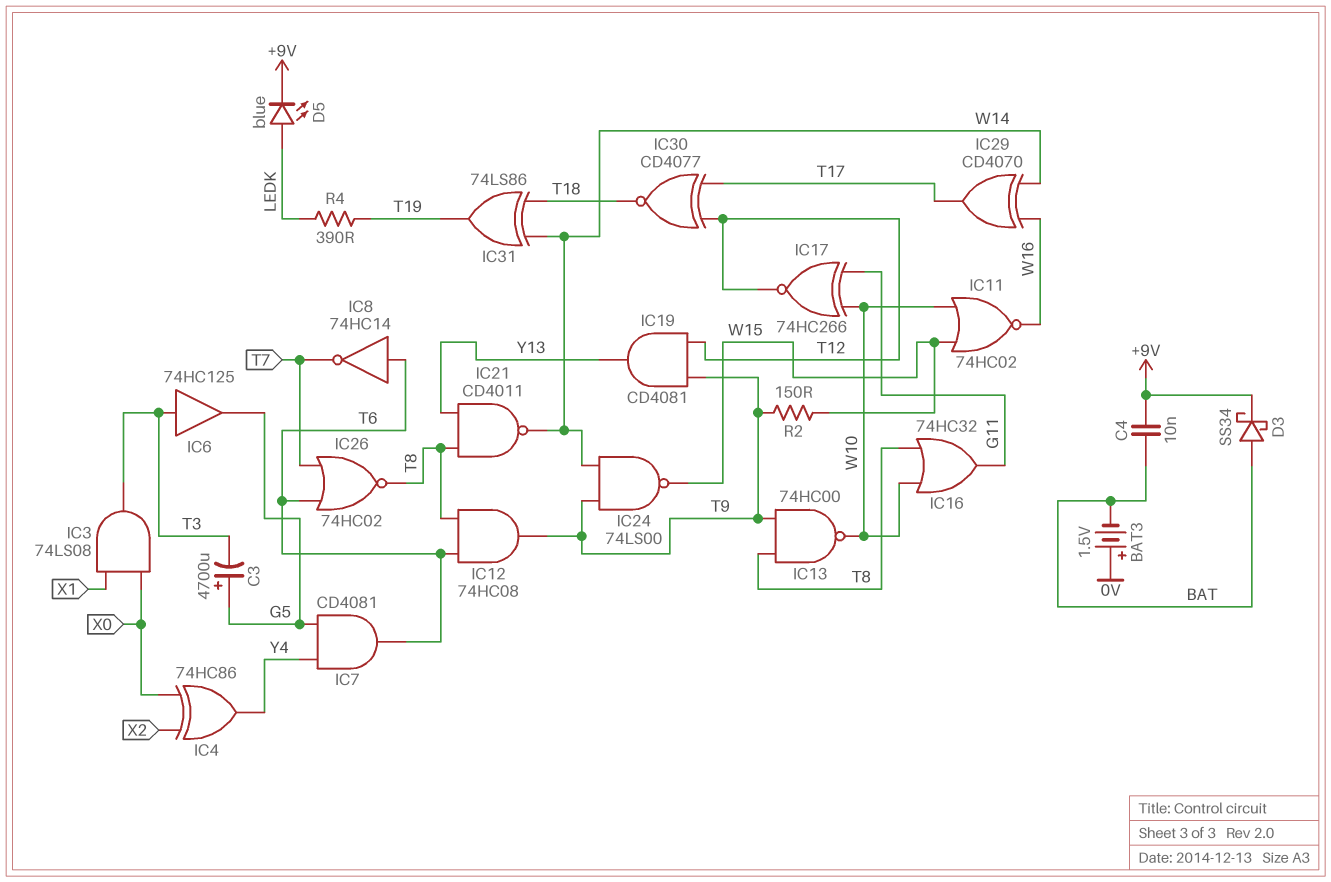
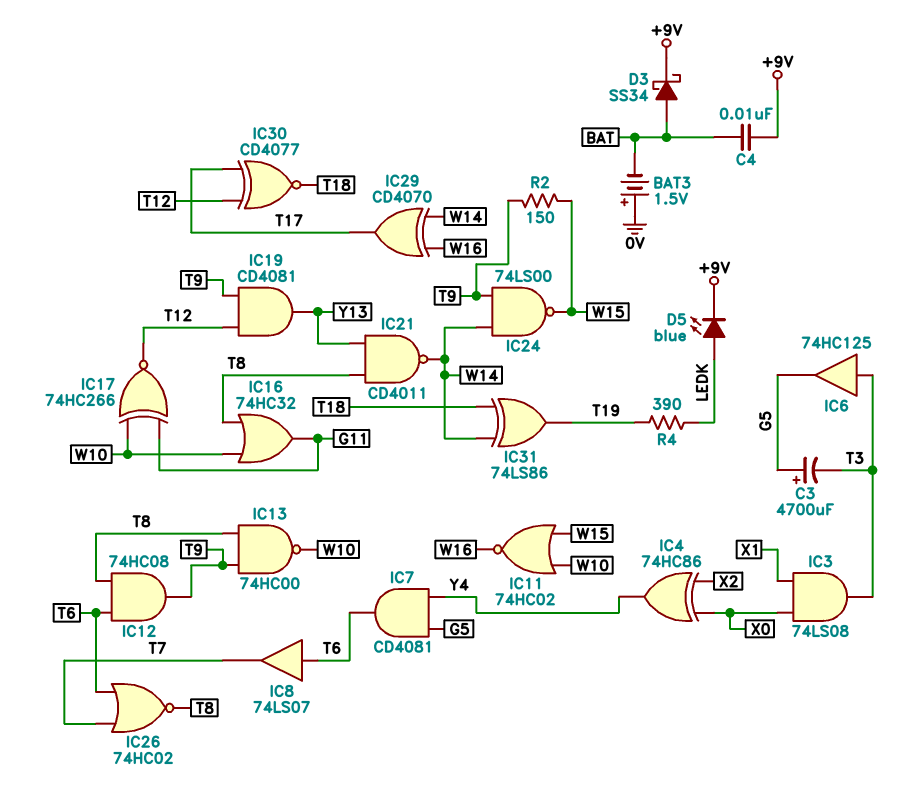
IC8: NOT 74HC14 (in T6, out T7) -> buffer 74LS07 (in T6, out T7)

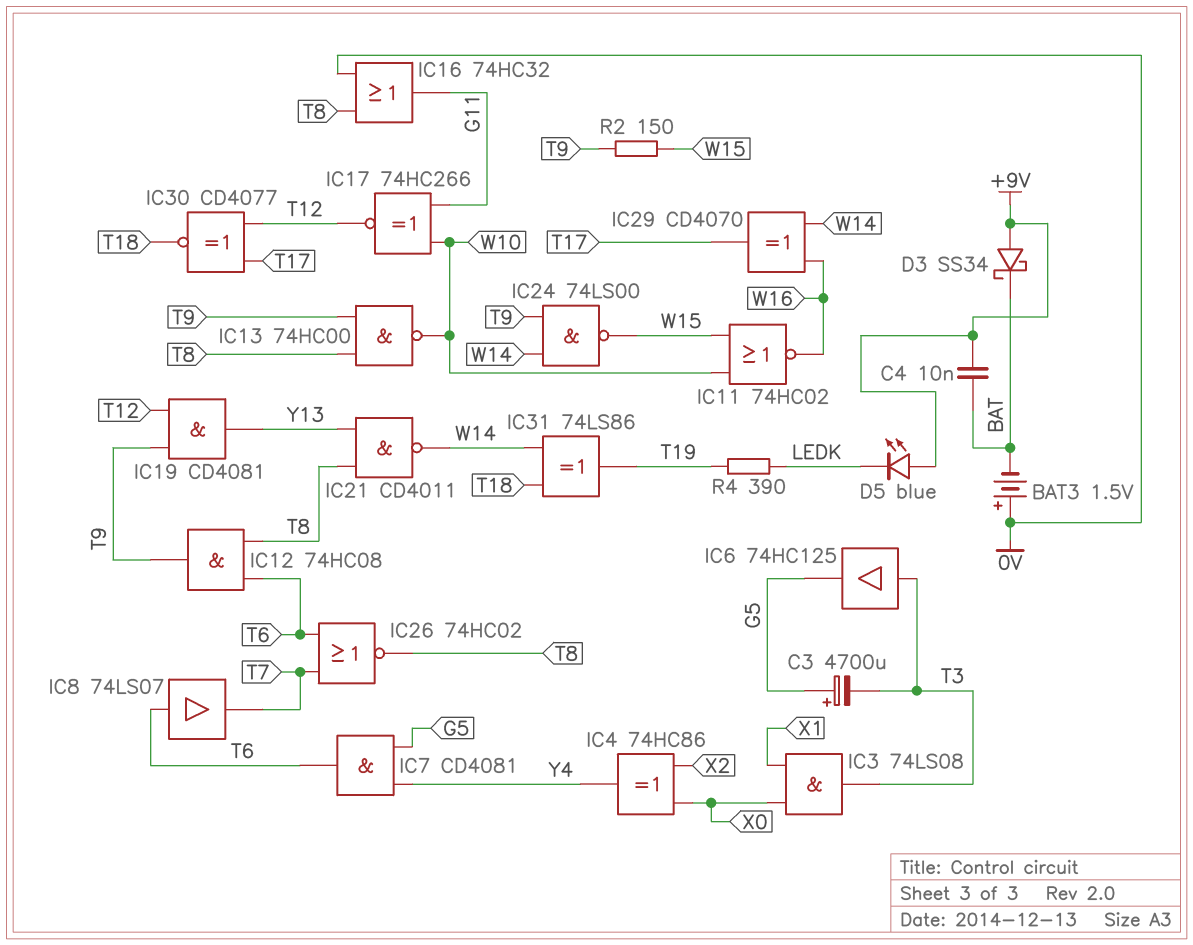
D3: schottky SS34 (A BAT, K +9V) -> schottky SS34 (A +9V, K BAT)
D5: LED blue (A LEDK, K +9V) -> LED blue (A +9V, K LEDK)
IC16: OR 74HC32 (in T8, in W10, out G11) -> OR 74HC32 (in 0V, in T8, out G11)

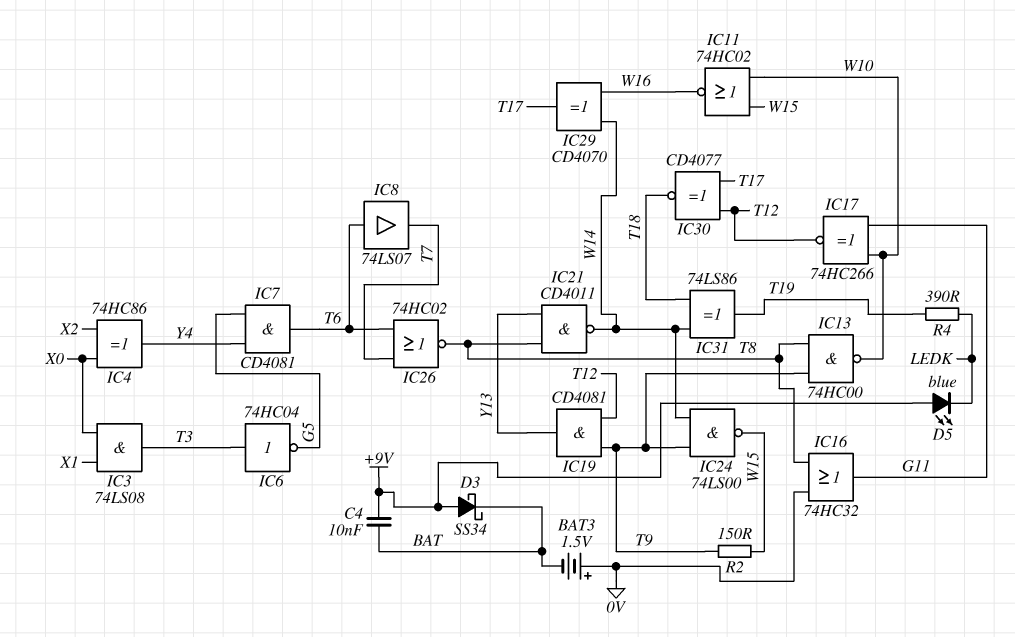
C3: 4700uF (plus G5, minus T3) -> none
IC6: buffer 74HC125 (in T3, out G5) -> NOT 74HC04 (in T3, out G5)
IC12: AND 74HC08 (in T6, in T8, out T9) -> none

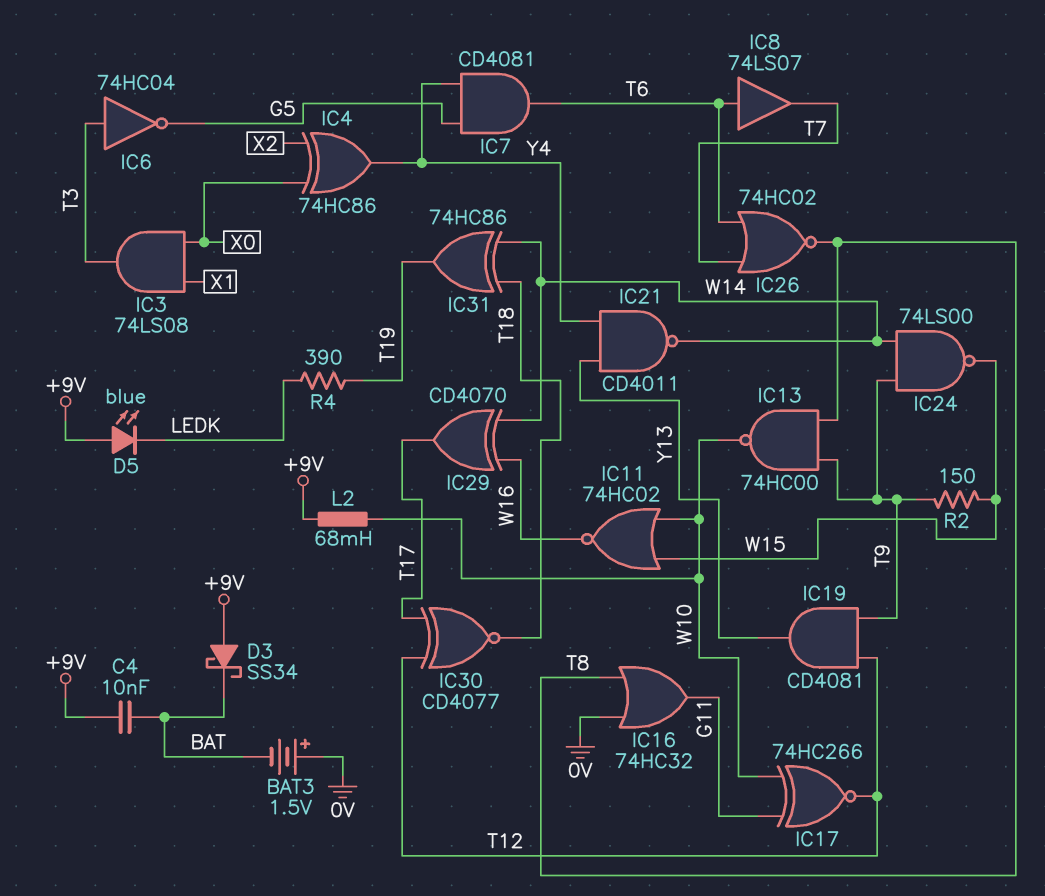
IC21: NAND CD4011 (in T8, in Y13, out W14) -> NAND CD4011 (in Y4, in Y13, out W14)
IC31: XOR 74LS86 (in T18, in W14, out T19) -> XOR 74HC86 (in T18, in W14, out T19)
L2: none -> 68mH (+9V, W10)

